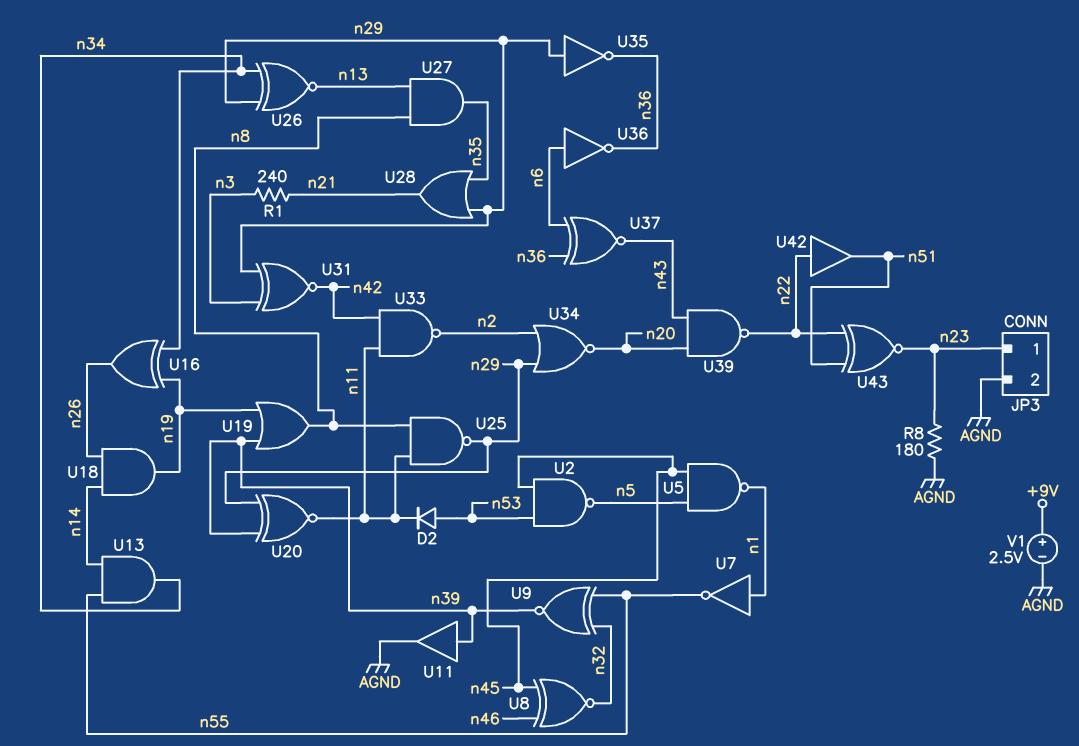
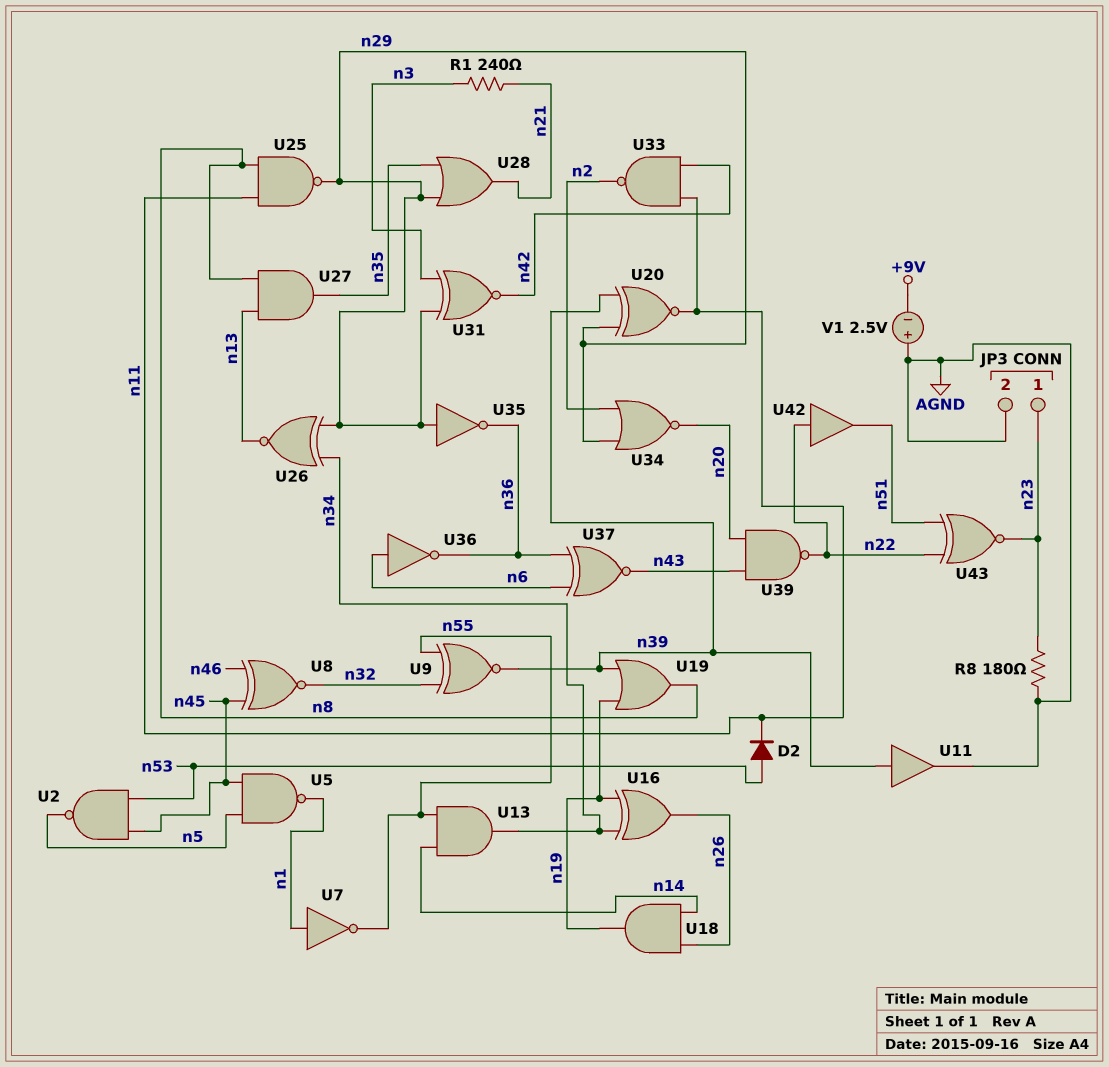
V1: 2.5V (plus +9V, minus AGND) -> 2.5V (plus AGND, minus +9V)

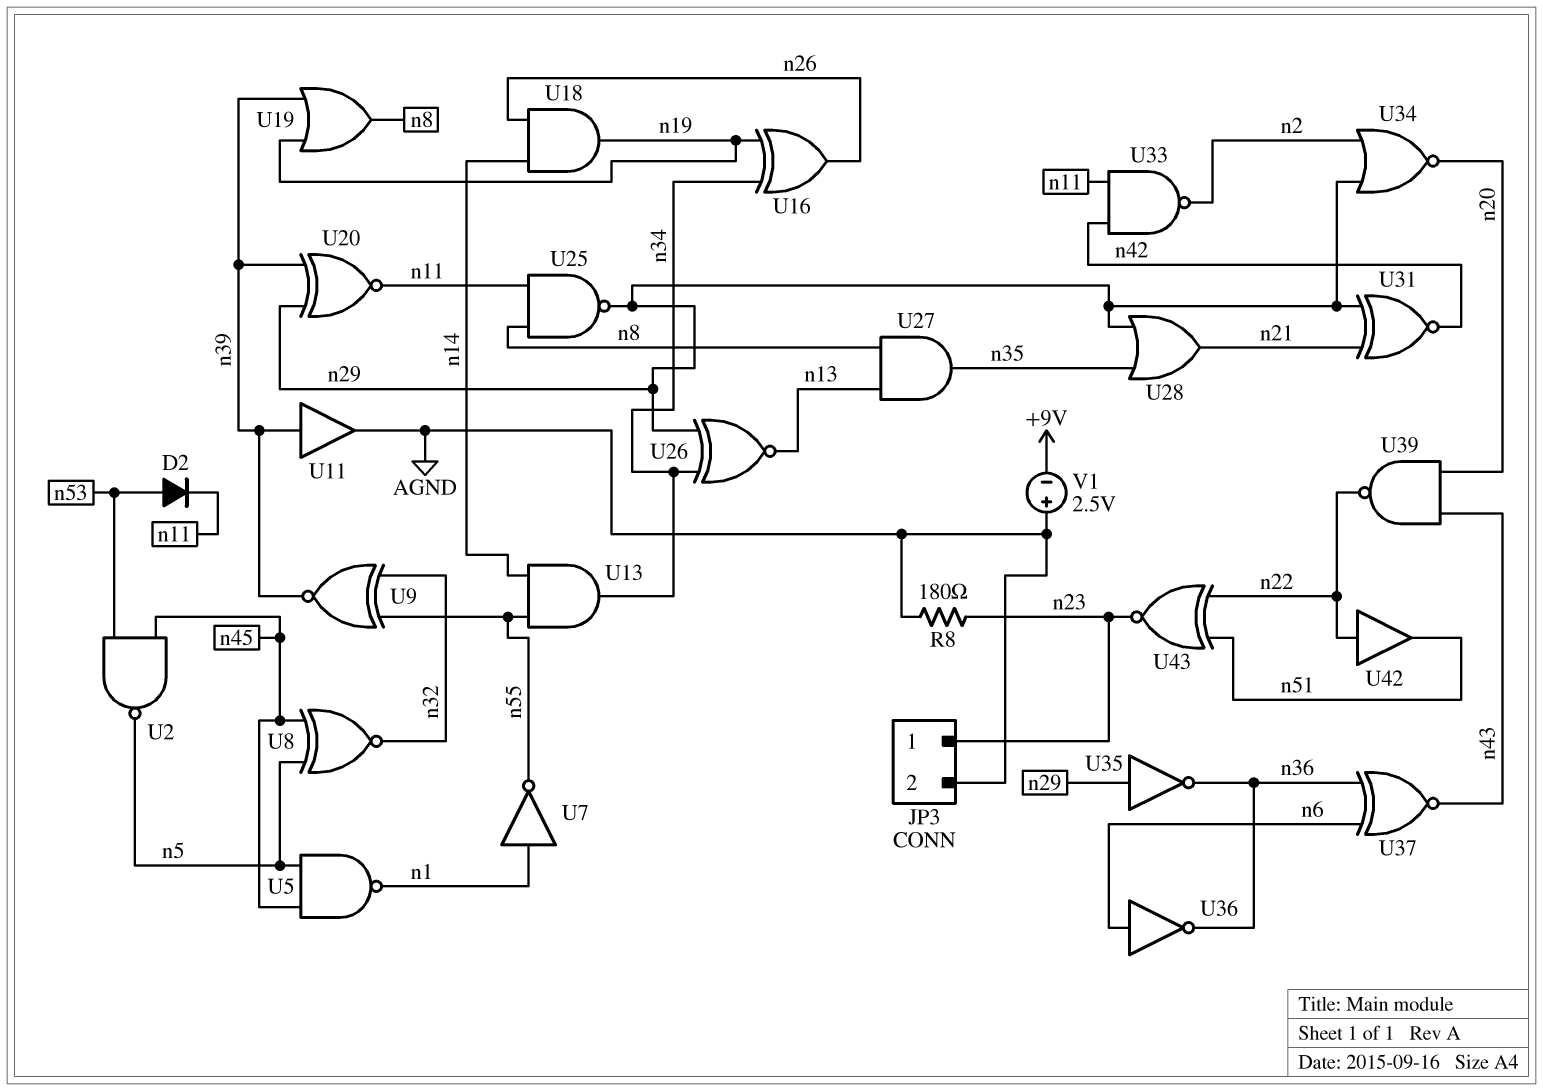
R1: 240 (n3, n21) -> none
U8: XNOR (in n45, in n46, out n32) -> XNOR (in n5, in n45, out n32)
U31: XNOR (in n3, in n29, out n42) -> XNOR (in n21, in n29, out n42)

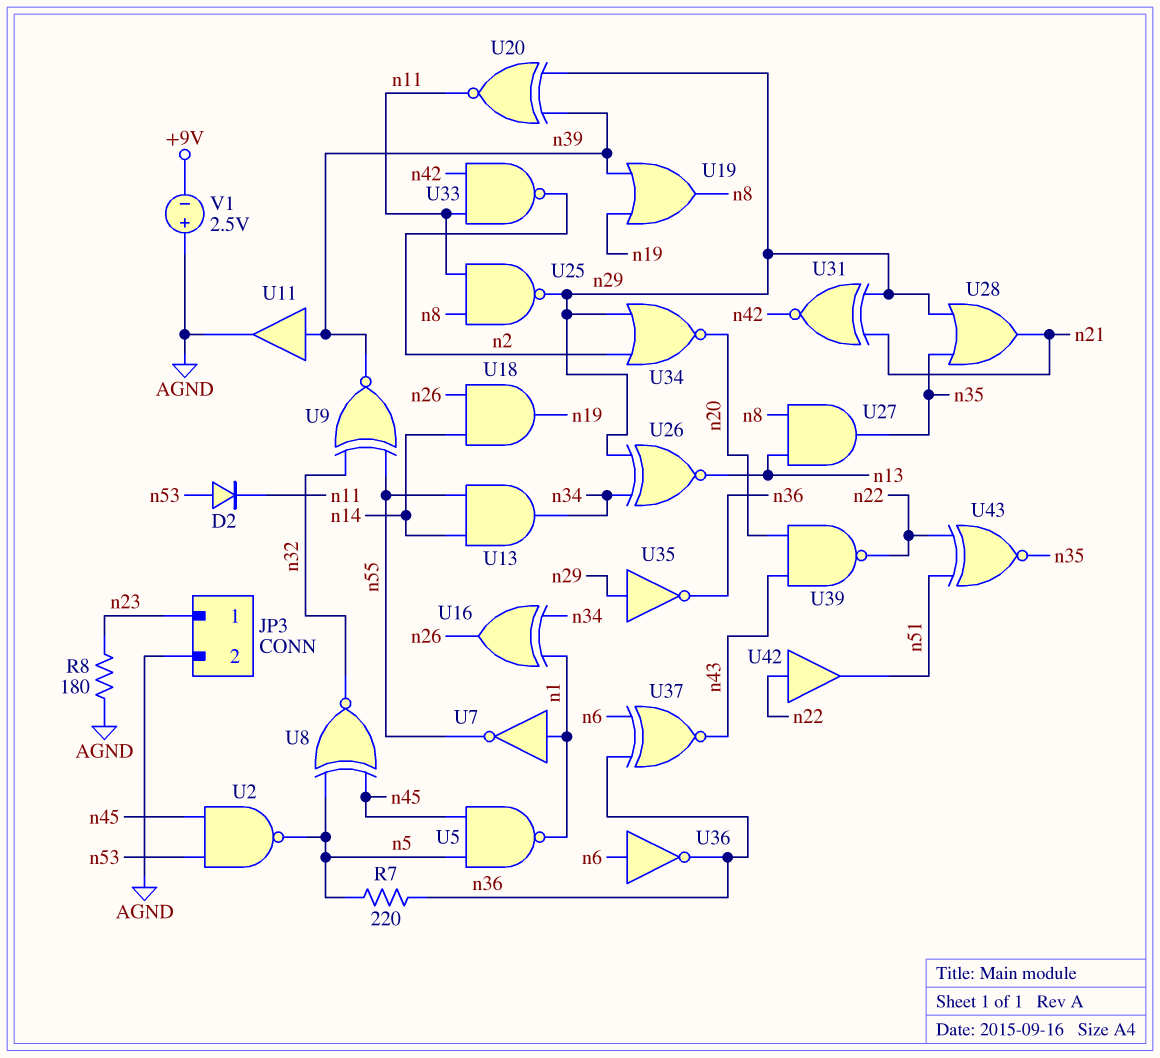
R7: none -> 220 (n5, n36)
U16: XOR (in n19, in n34, out n26) -> XOR (in n1, in n34, out n26)
U43: XNOR (in n22, in n51, out n23) -> XNOR (in n22, in n51, out n35)

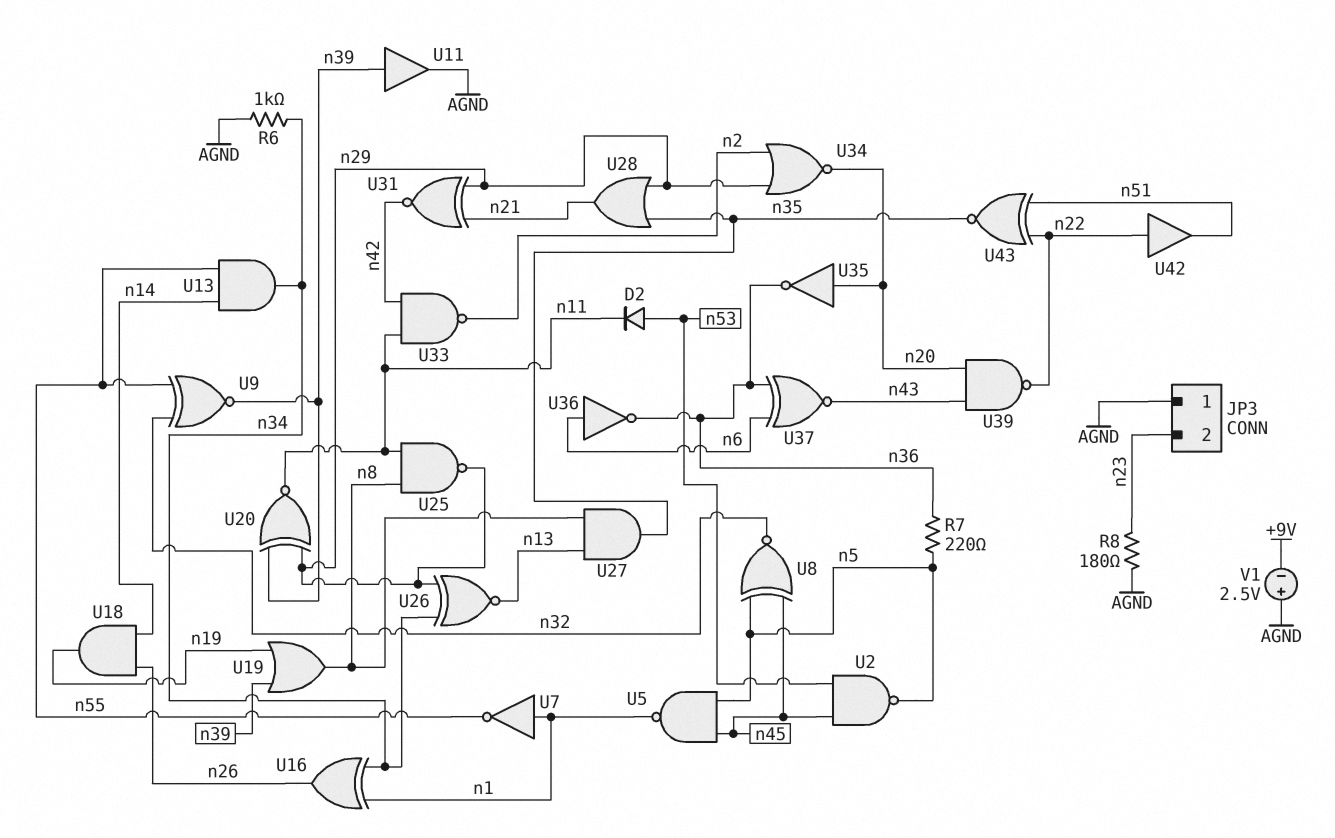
JP3 pin 1: n23 -> AGND
JP3 pin 2: AGND -> n23
R6: none -> 1k (AGND, n34)
U35: NOT (in n29, out n36) -> NOT (in n20, out n36)

